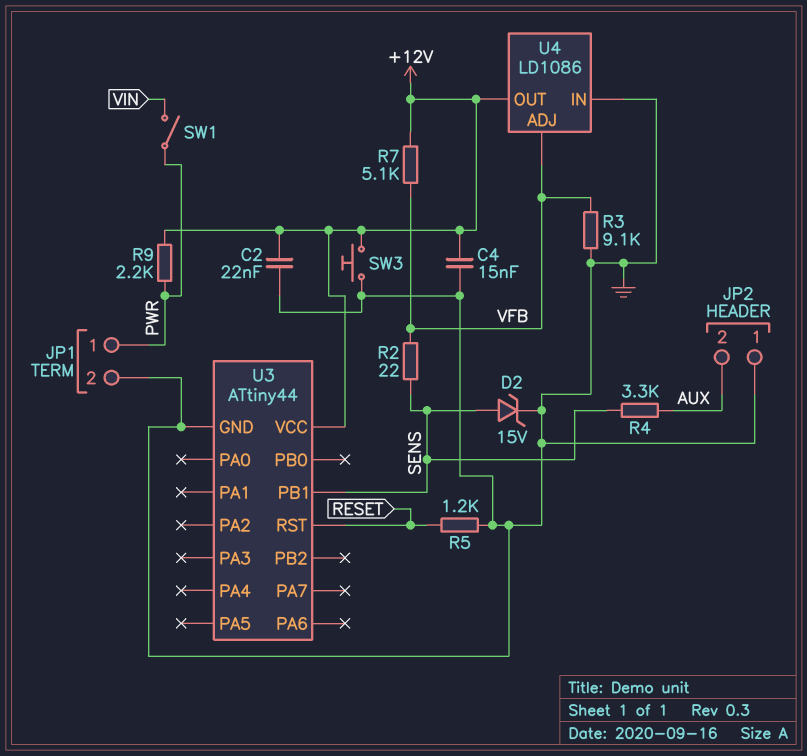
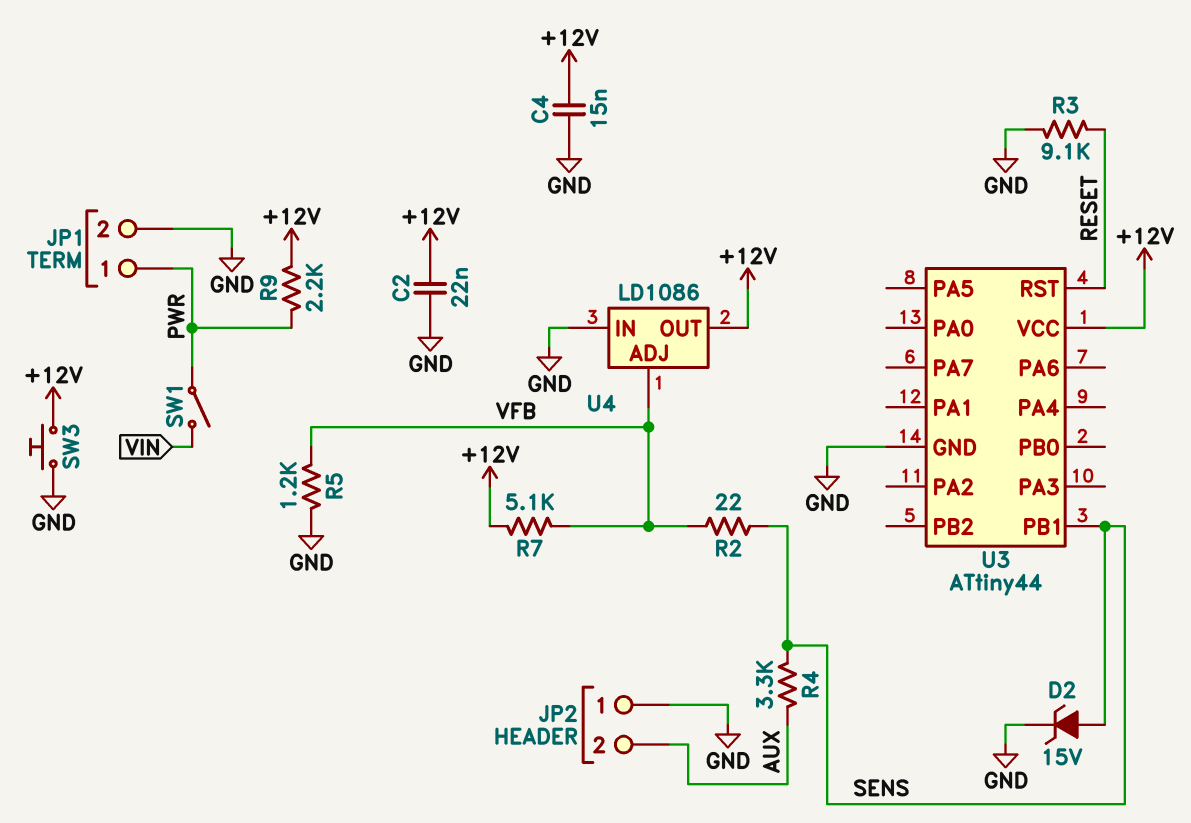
R3: 9.1k (GND, VFB) -> 9.1k (GND, RESET)
R5: 1.2k (GND, RESET) -> 1.2k (GND, VFB)

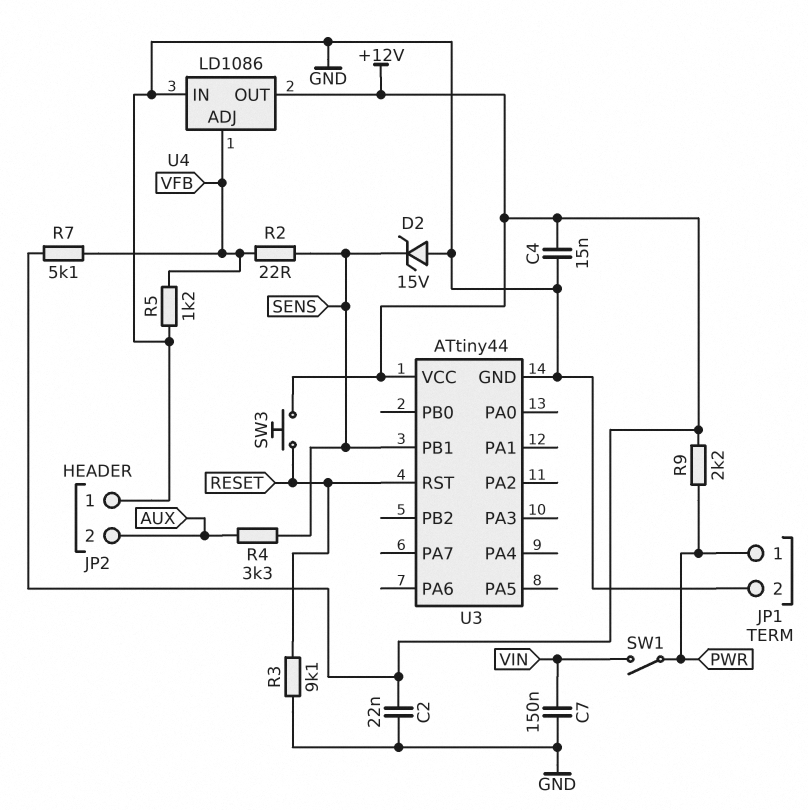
C7: none -> 150nF (GND, VIN)
D2: zener 15V (A SENS, K GND) -> zener 15V (A GND, K SENS)
SW3: button (+12V, GND) -> button (+12V, RESET)

